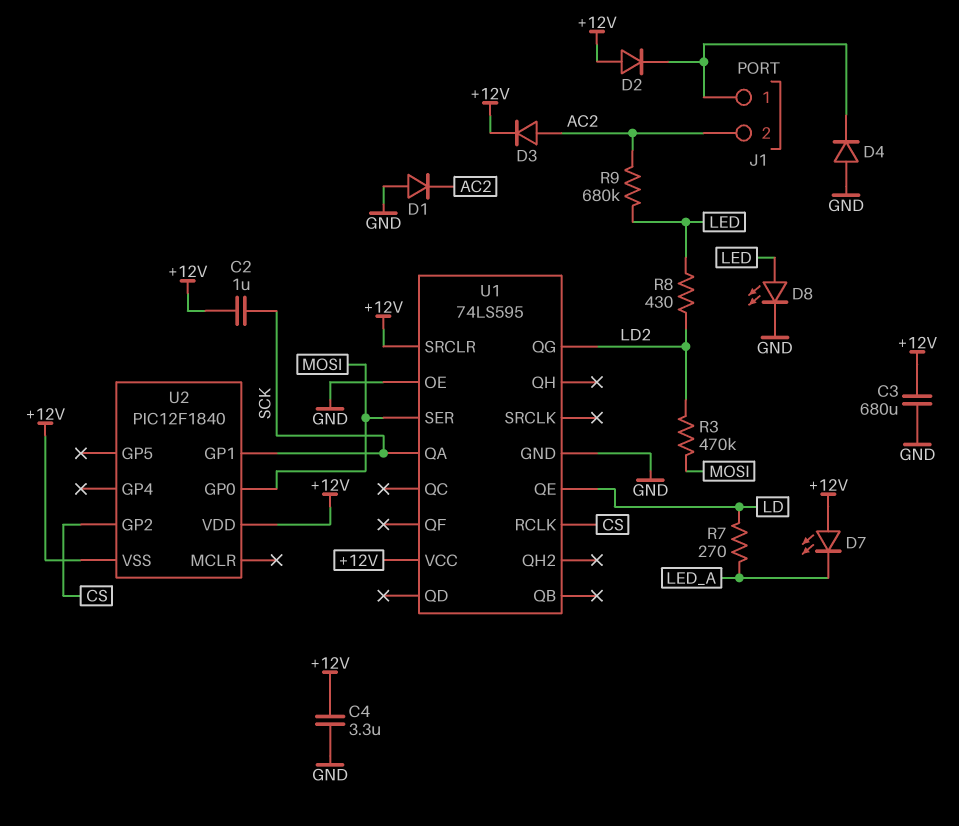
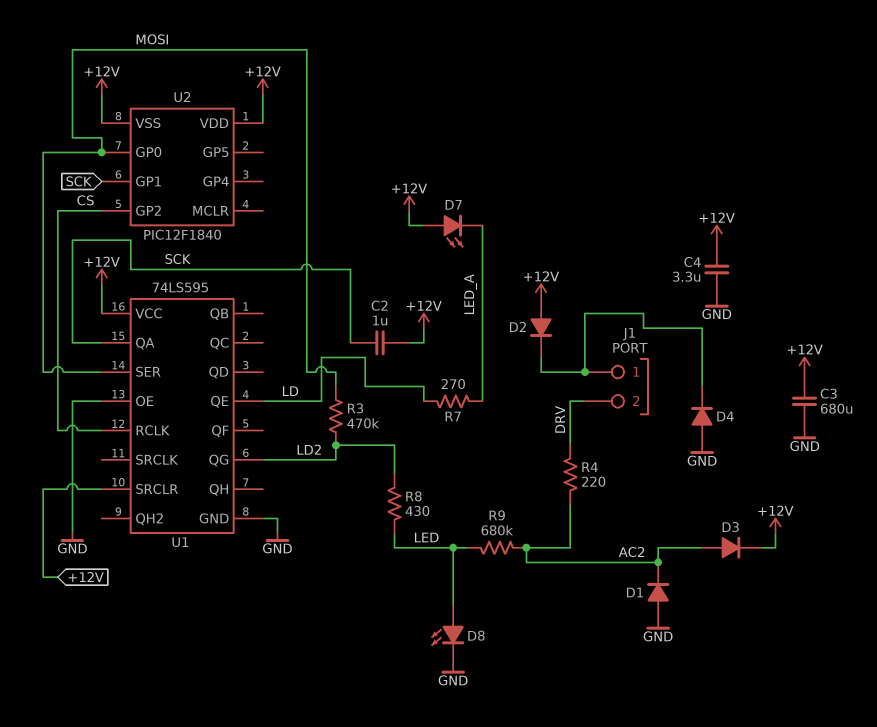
J1 pin 2: AC2 -> DRV
R4: none -> 220 (AC2, DRV)

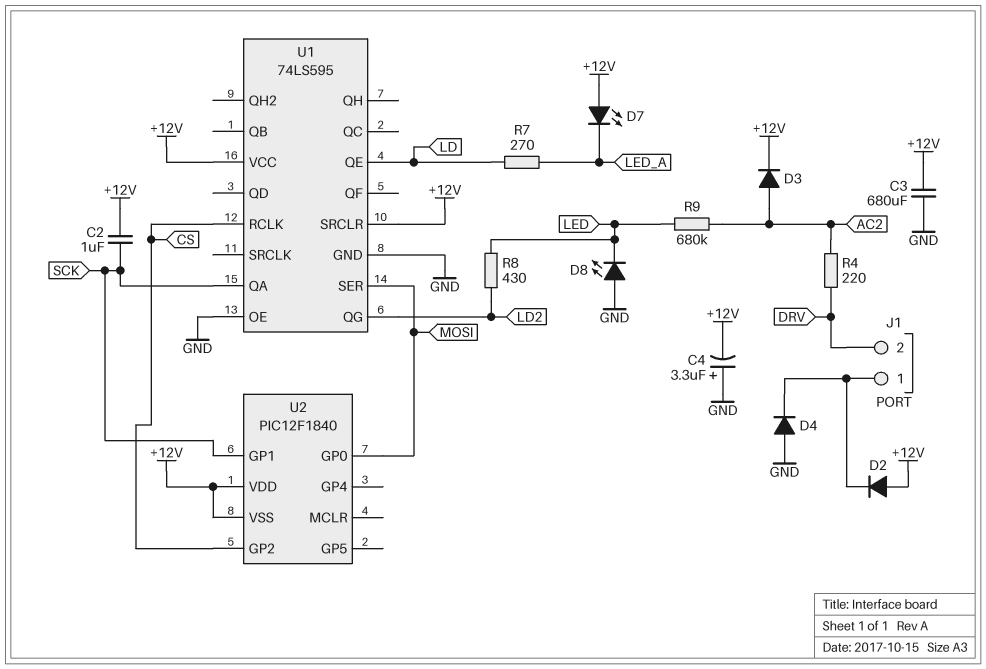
C4: 3.3uF (+12V, GND) -> 3.3uF (plus GND, minus +12V)
D1: diode (A GND, K AC2) -> none
D8: LED (A LED, K GND) -> LED (A GND, K LED)
R3: 470k (LD2, MOSI) -> none

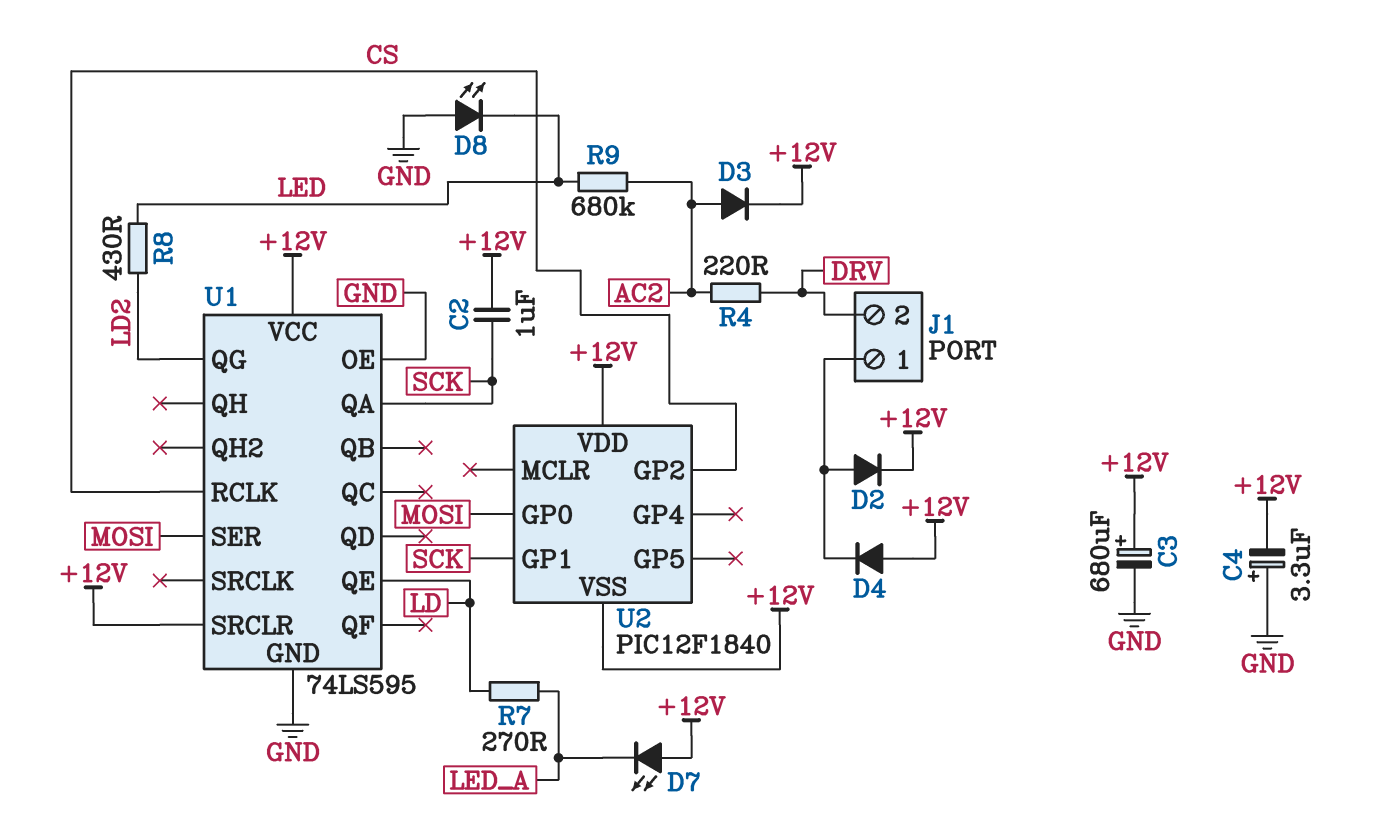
C3: 680uF (+12V, GND) -> 680uF (plus +12V, minus GND)
D2: diode (A +12V, K J1/1) -> diode (A J1/1, K +12V)
D4: diode (A GND, K J1/1) -> diode (A +12V, K J1/1)

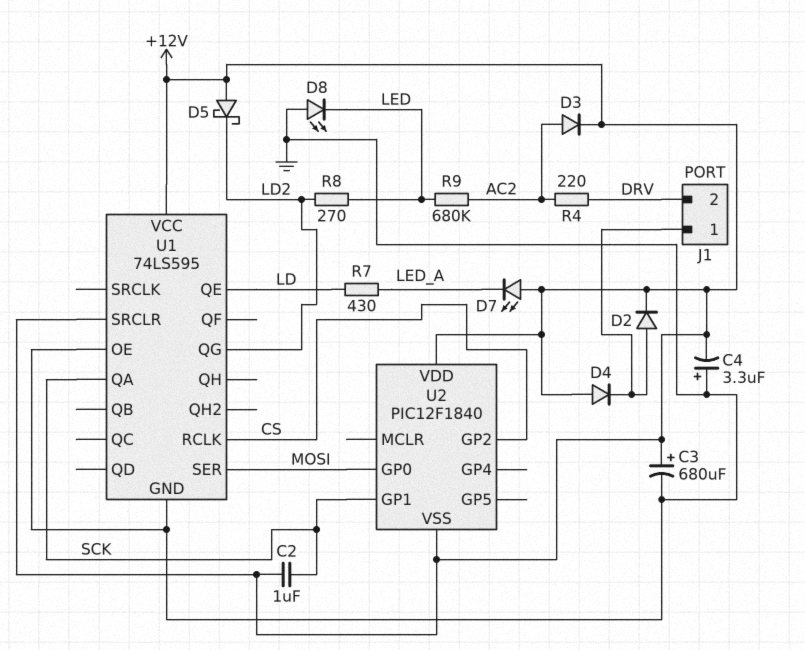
D5: none -> schottky (A +12V, K LD2)
R7: 270 (LD, LED_A) -> 430 (LD, LED_A)
R8: 430 (LD2, LED) -> 270 (LD2, LED)

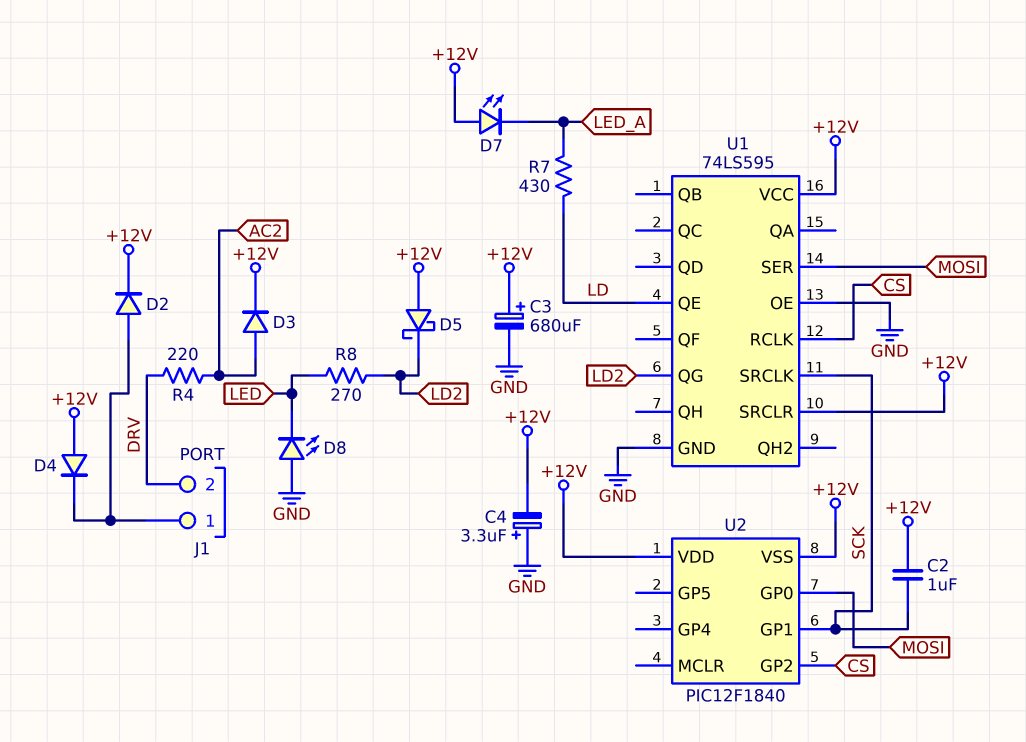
R9: 680k (AC2, LED) -> none
U1 pin QA: SCK -> none
U1 pin SRCLK: none -> SCK

